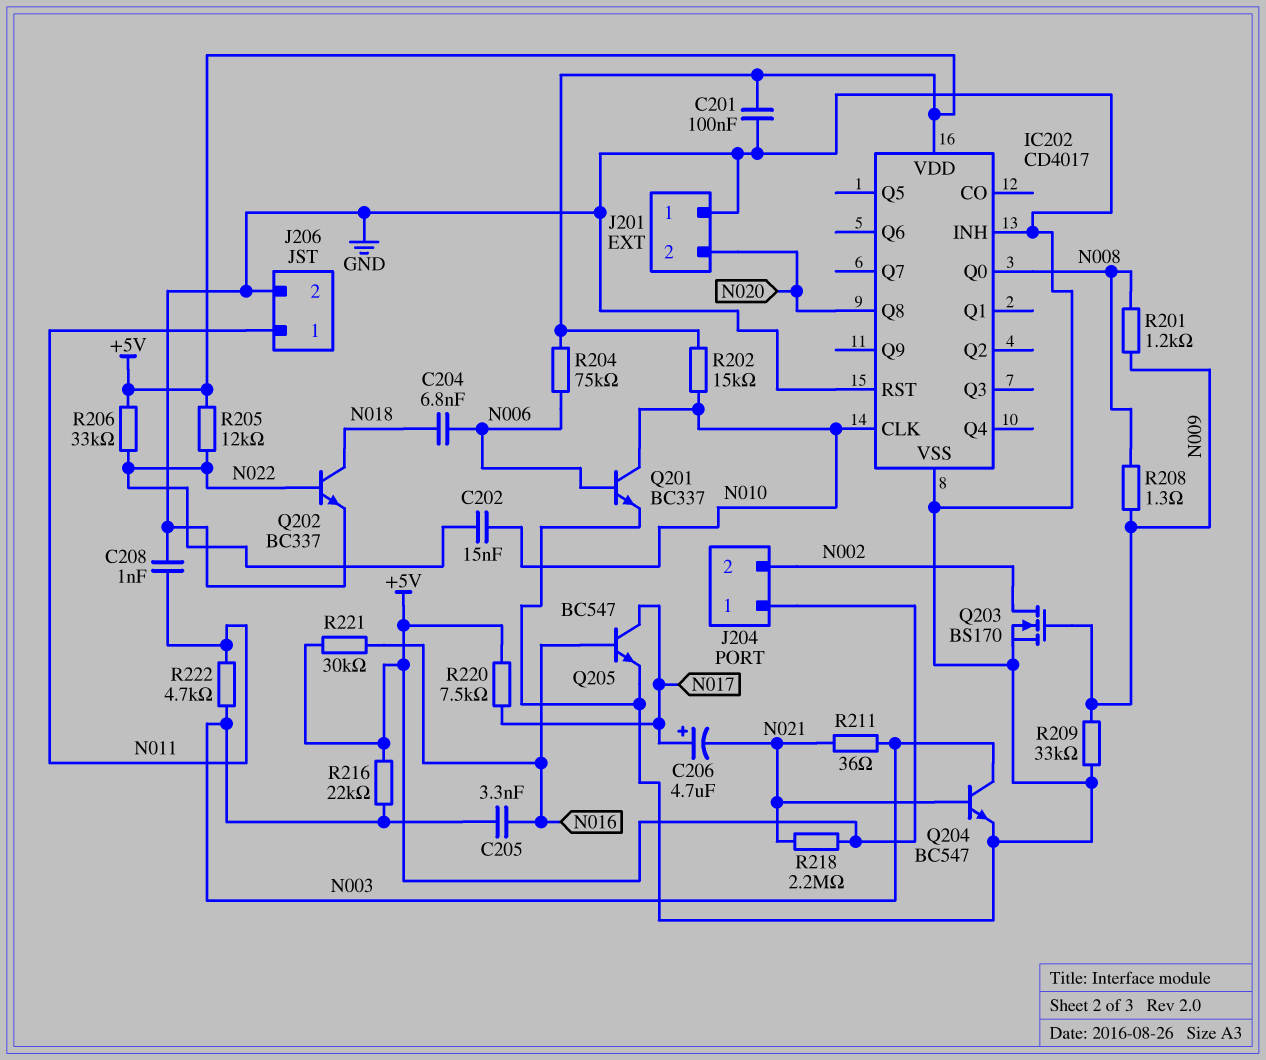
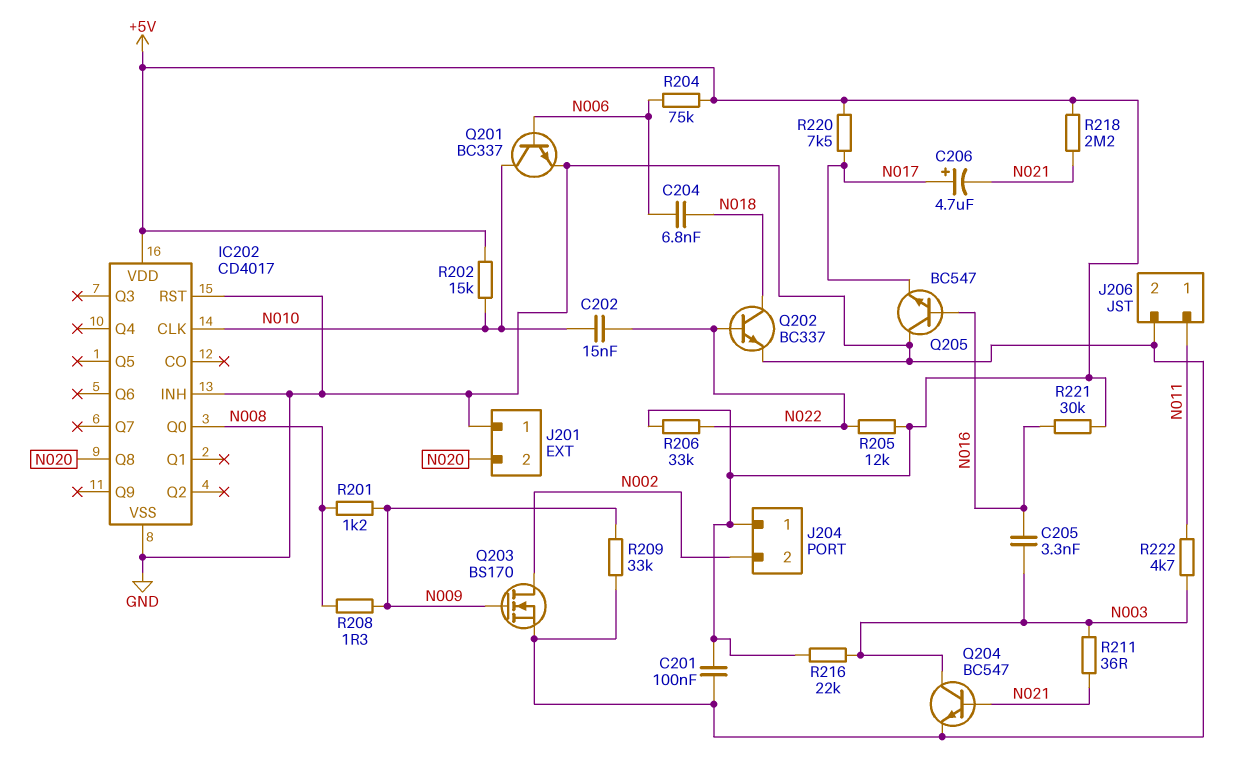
C208: 1nF (GND, N011) -> none
Q205: NPN BC547 (B N016, C N017, E GND) -> NPN BC547 (B N016, C GND, E N017)

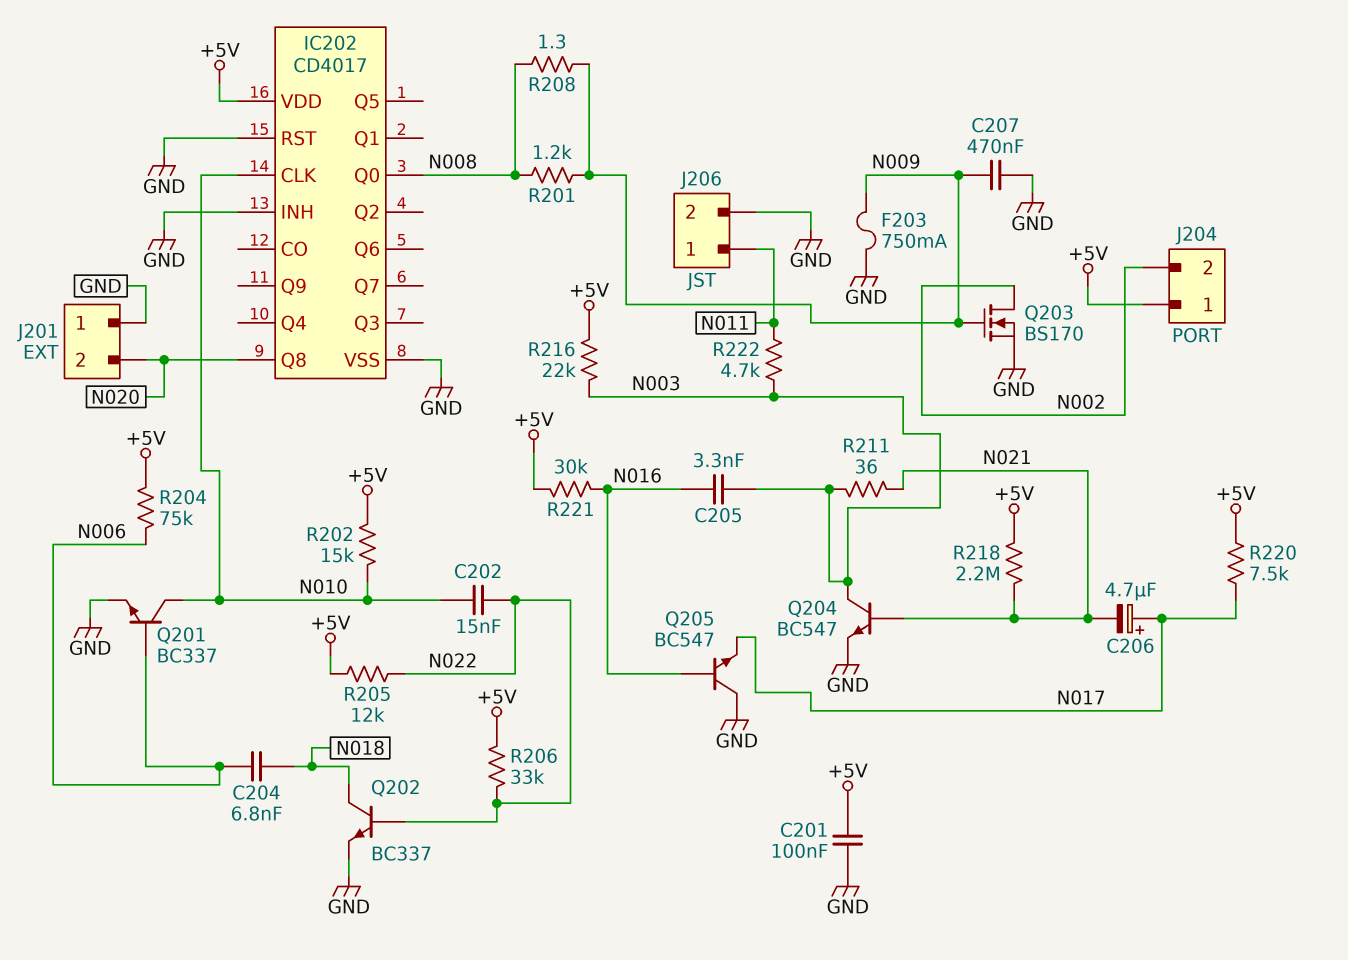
C207: none -> 470nF (GND, N009)
F203: none -> 750mA (GND, N009)
R209: 33k (GND, N009) -> none

